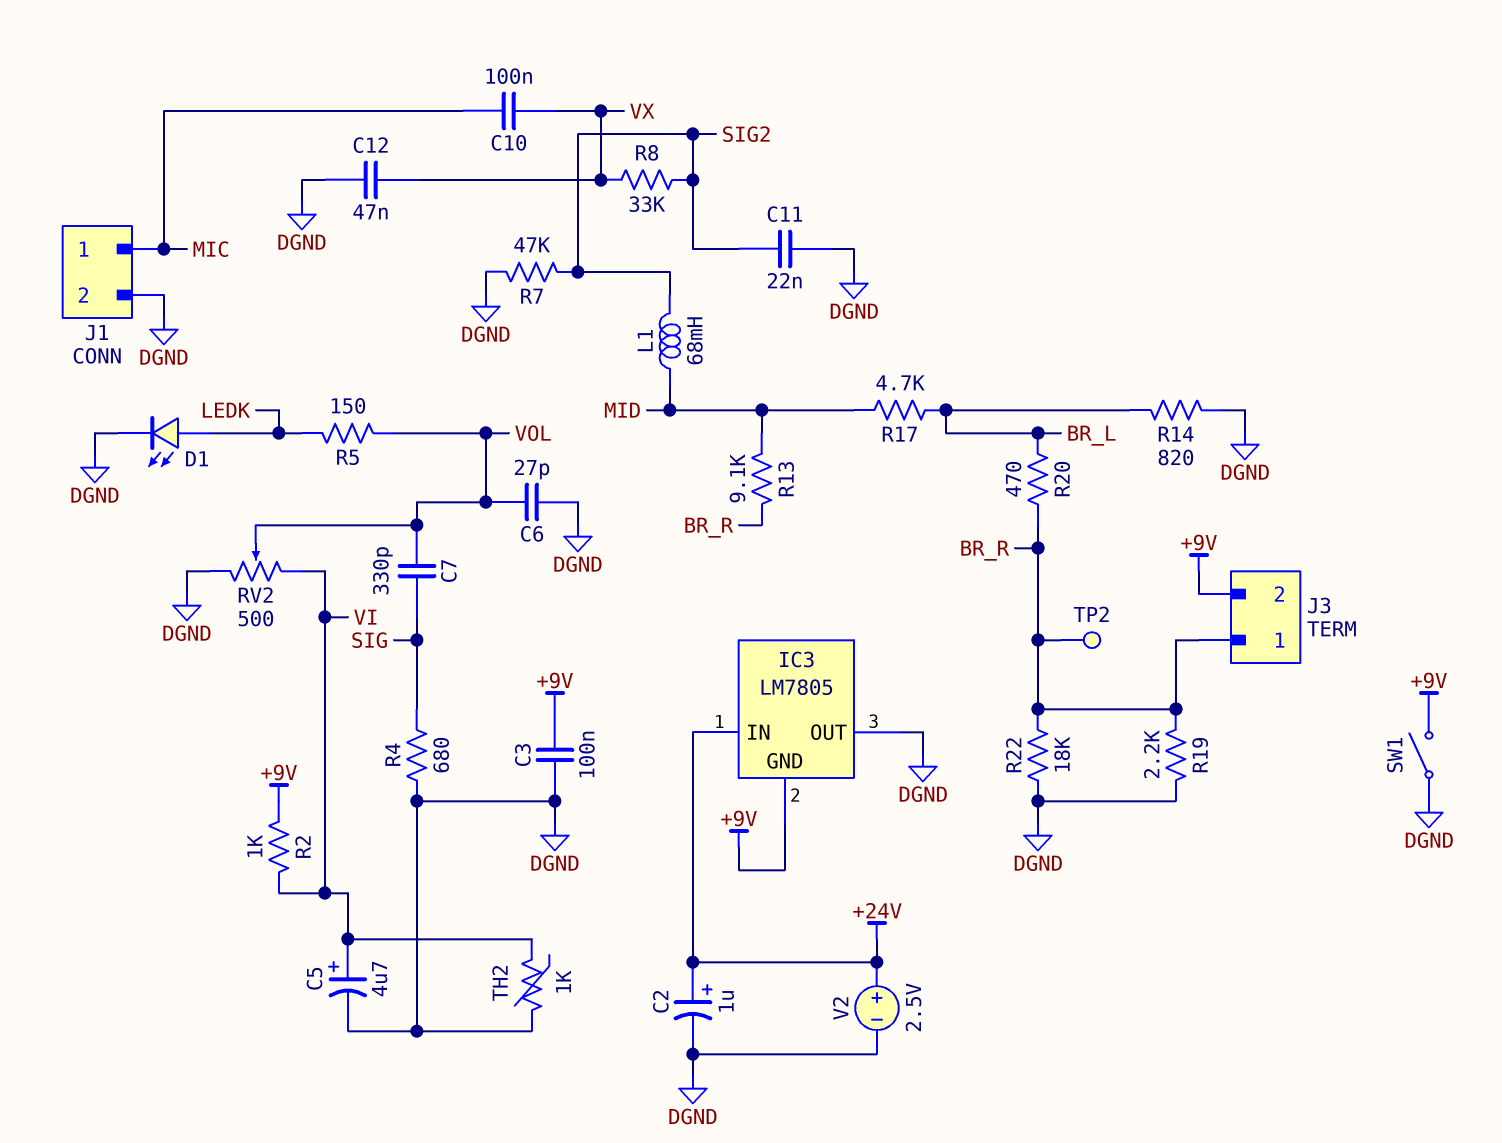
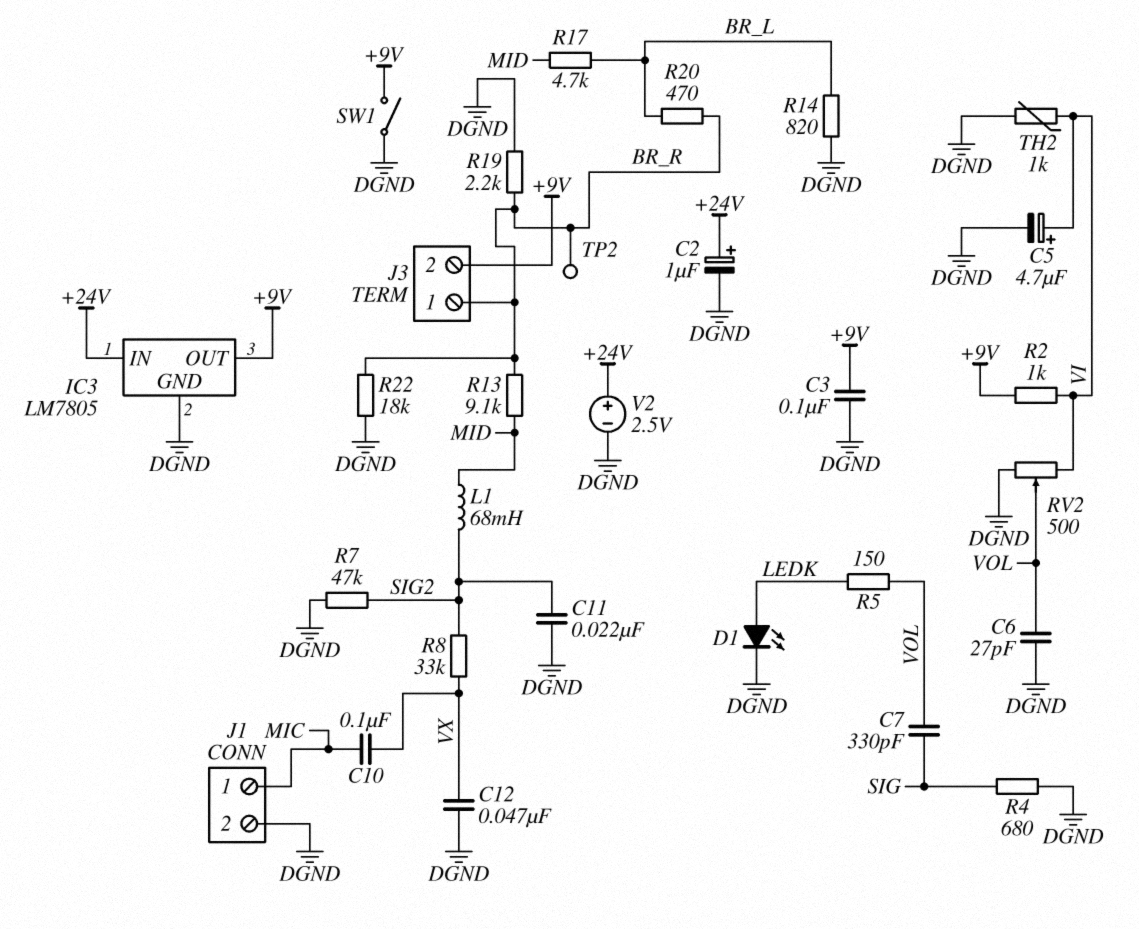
IC3 pin GND: +9V -> DGND
IC3 pin OUT: DGND -> +9V

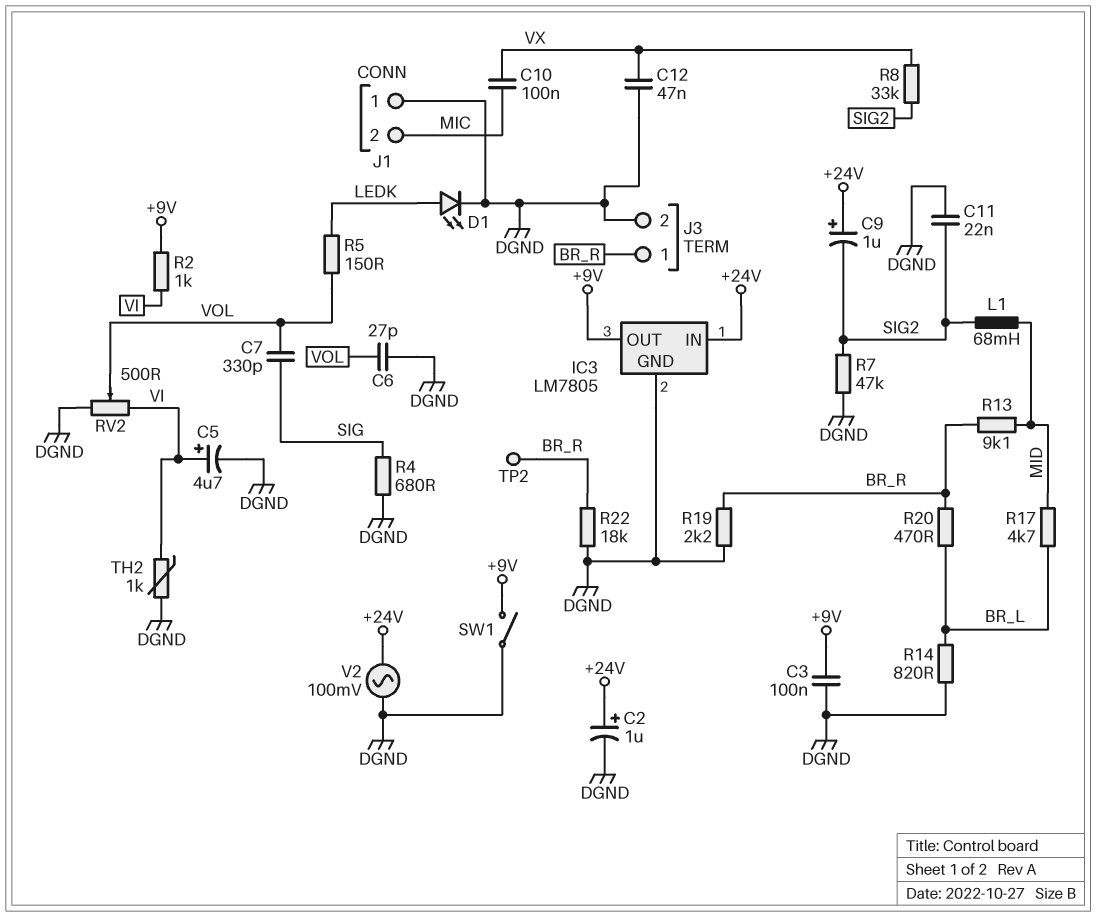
C9: none -> 1uF (plus +24V, minus SIG2)
J1 pin 1: MIC -> DGND
J1 pin 2: DGND -> MIC
J3 pin 2: +9V -> DGND
V2: 2.5V (plus +24V, minus DGND) -> AC 100mV (+24V, DGND)

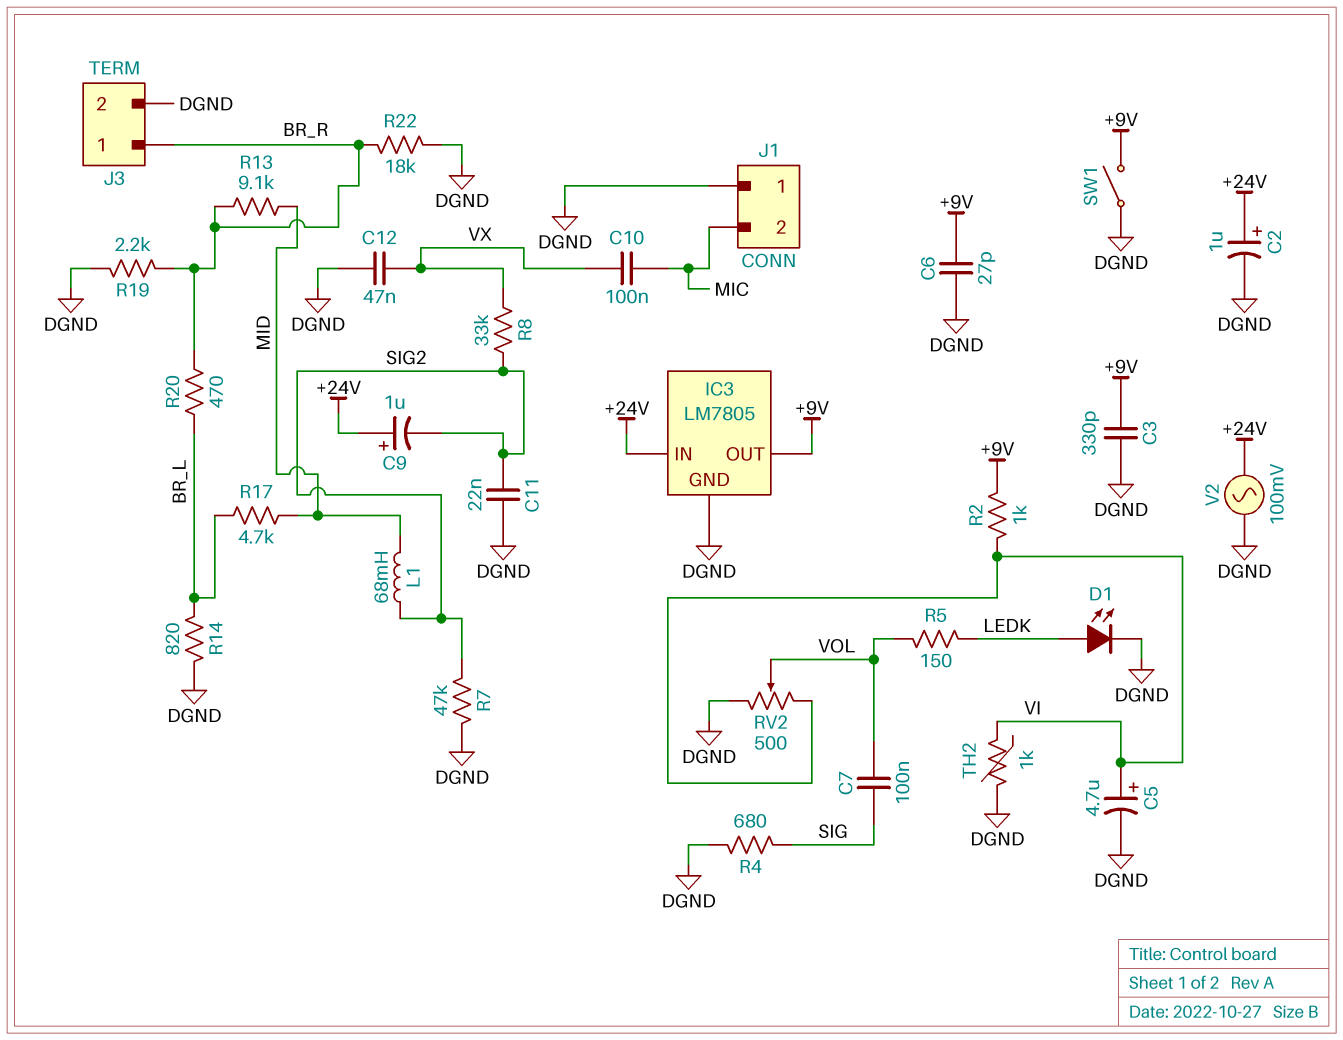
C3: 100nF (+9V, DGND) -> 330pF (+9V, DGND)
C6: 27pF (DGND, VOL) -> 27pF (+9V, DGND)
C7: 330pF (SIG, VOL) -> 100nF (SIG, VOL)
TP2: test point (BR_R) -> none

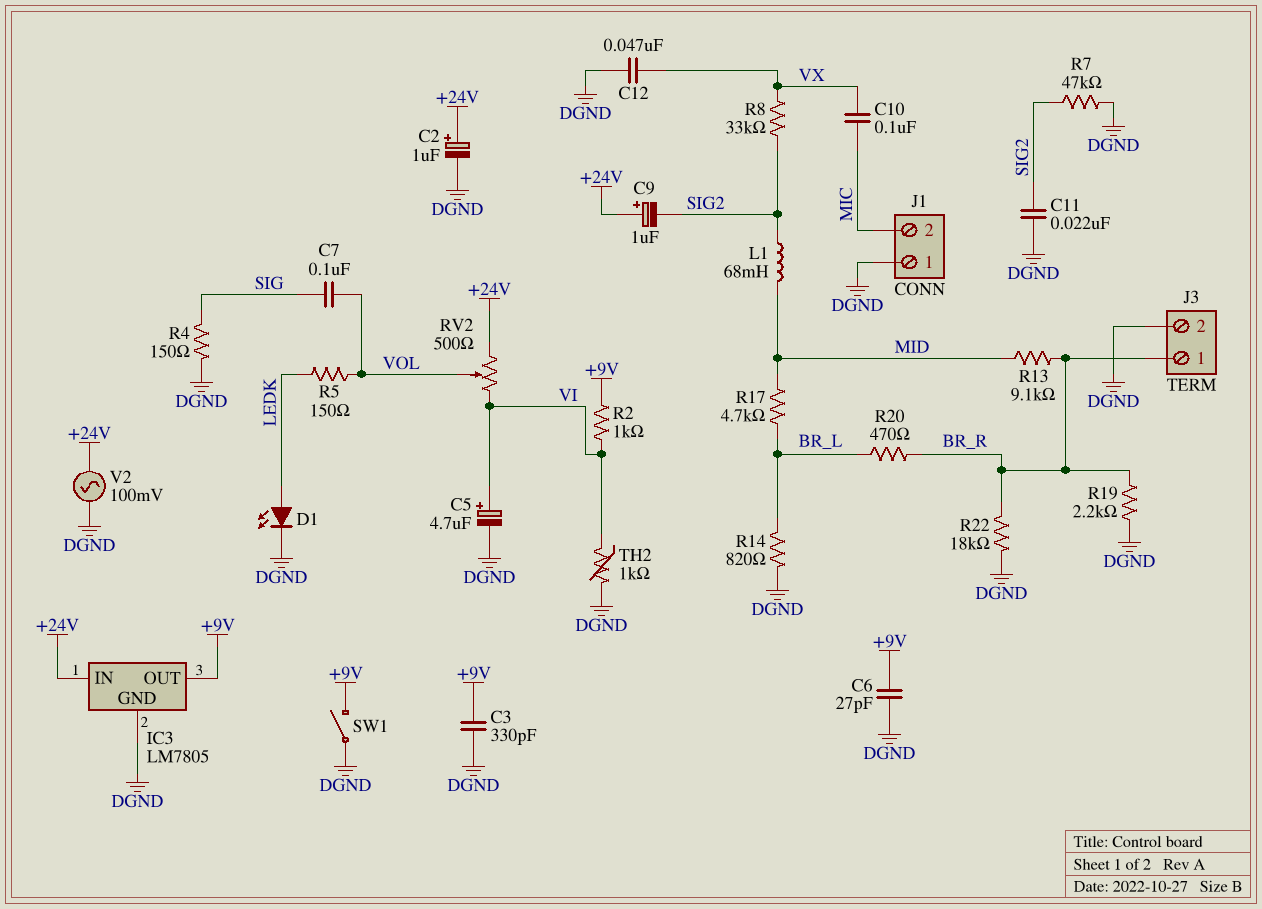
R4: 680 (DGND, SIG) -> 150 (DGND, SIG)
RV2: 500 (DGND, VI, wiper VOL) -> 500 (+24V, VI, wiper VOL)

